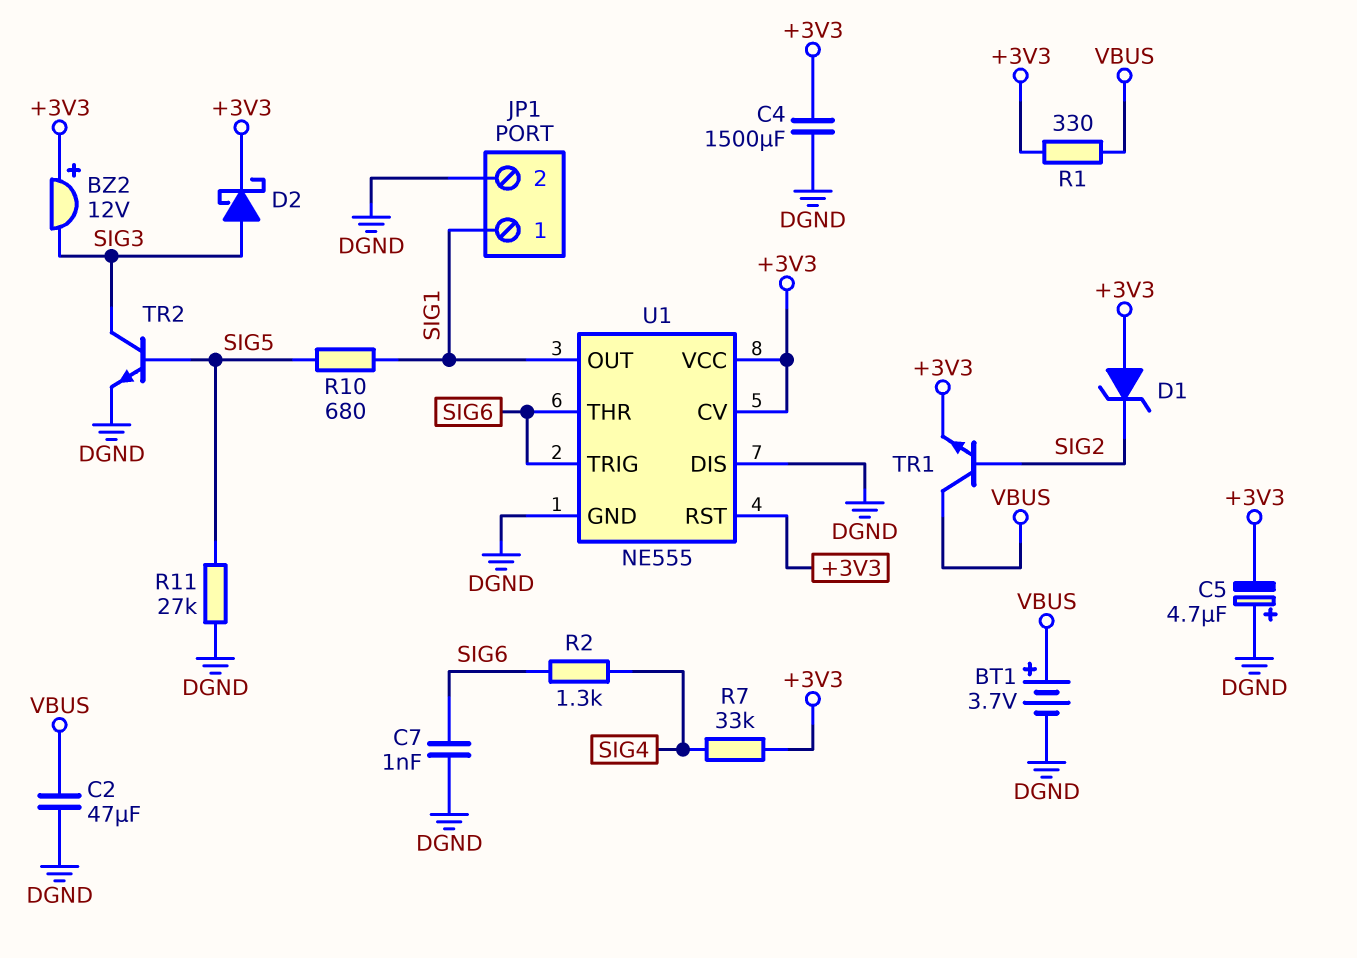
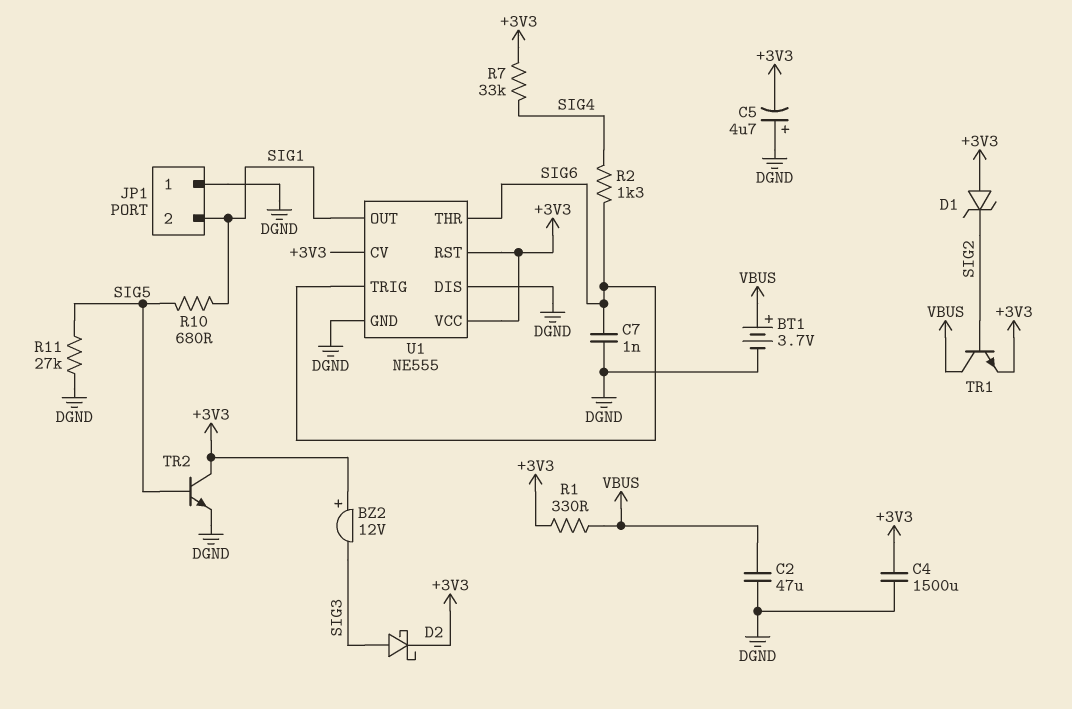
JP1 pin 1: SIG1 -> DGND
JP1 pin 2: DGND -> SIG1
TR2: NPN (B SIG5, C SIG3, E DGND) -> NPN (B SIG5, C +3V3, E DGND)

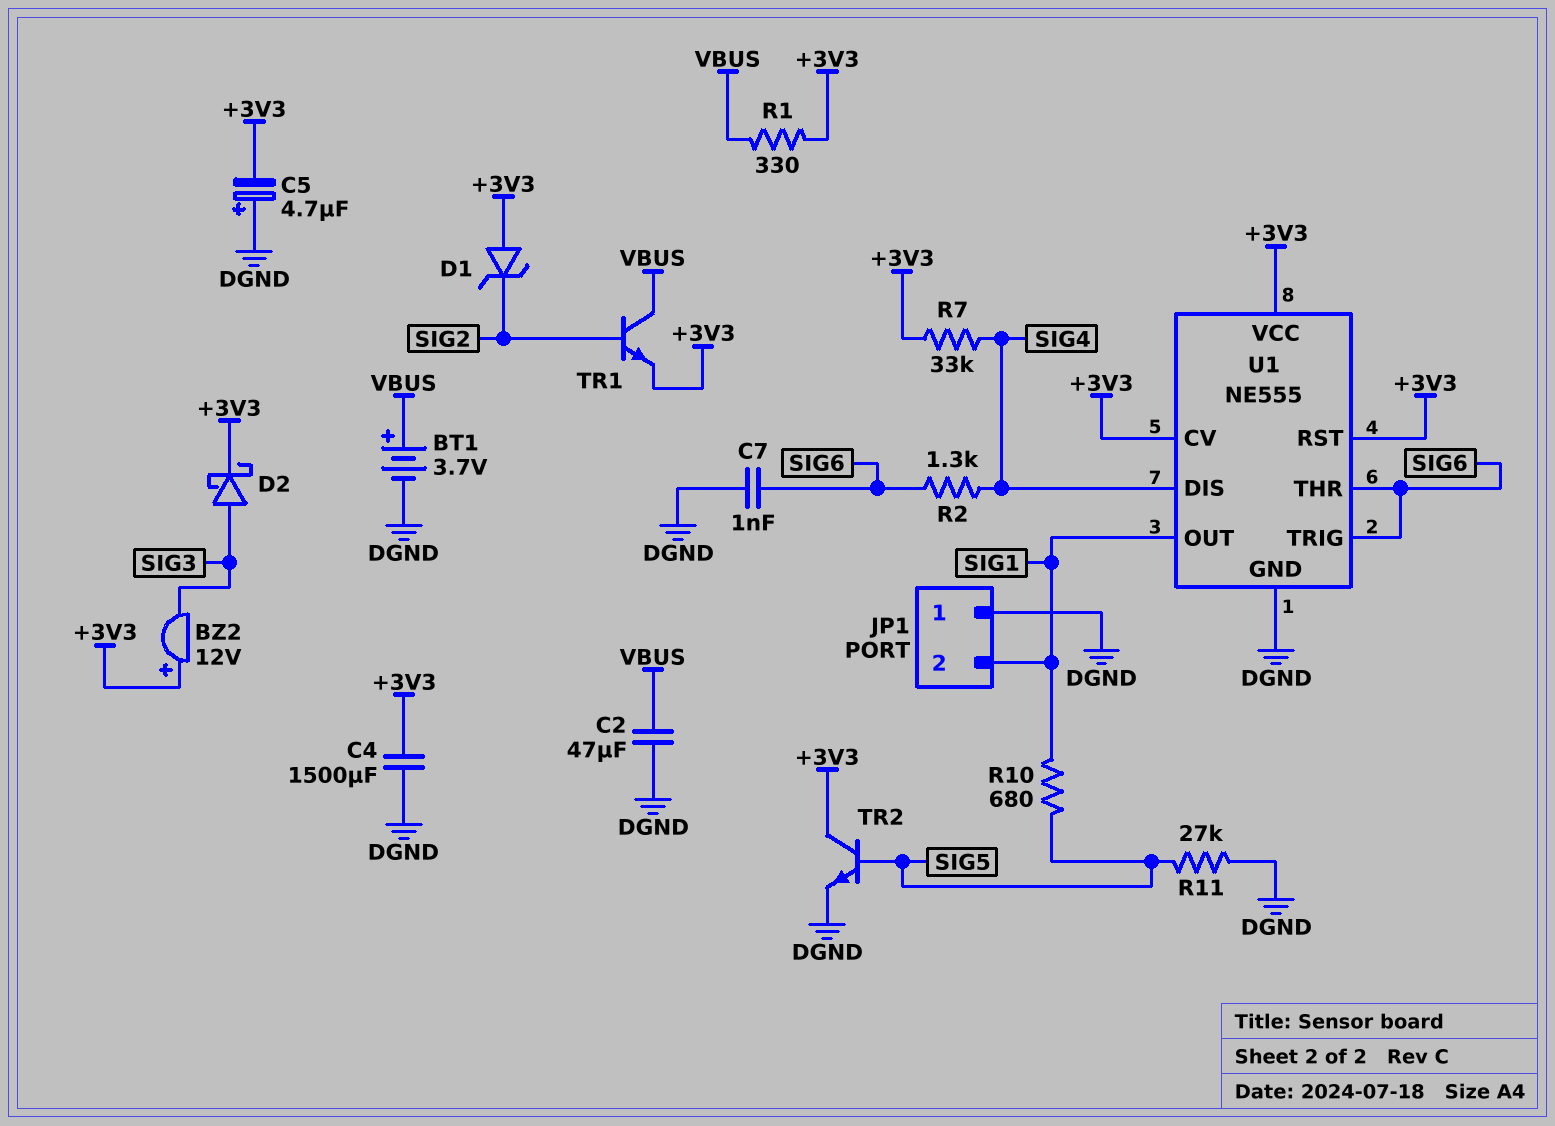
U1 pin DIS: DGND -> SIG4

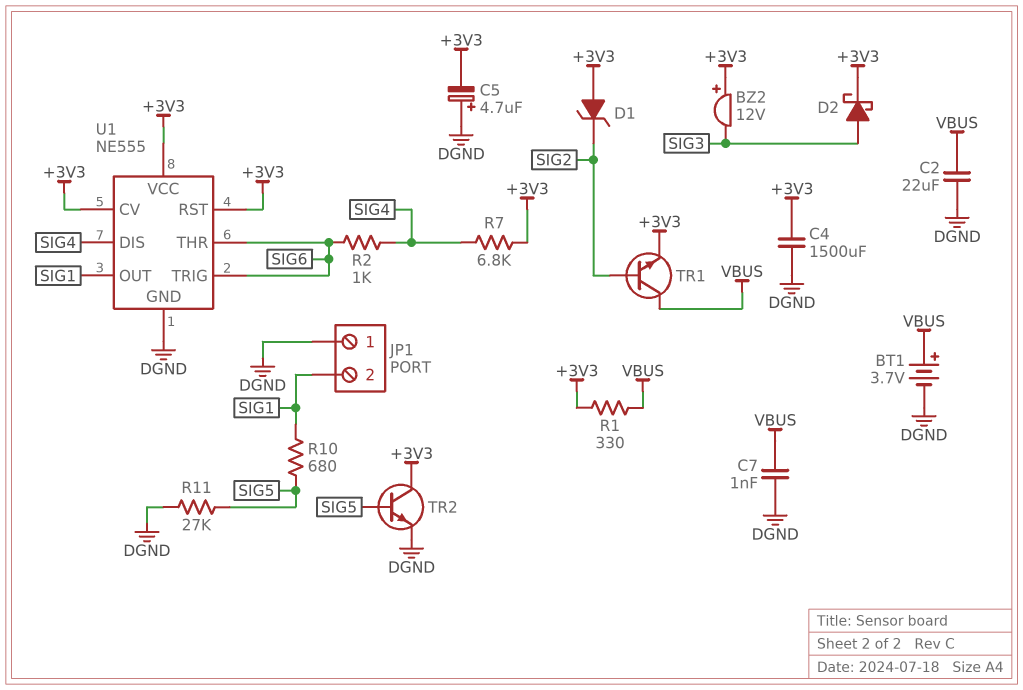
C2: 47uF (DGND, VBUS) -> 22uF (DGND, VBUS)
C7: 1nF (DGND, SIG6) -> 1nF (DGND, VBUS)
R2: 1.3k (SIG4, SIG6) -> 1k (SIG4, SIG6)
R7: 33k (+3V3, SIG4) -> 6.8k (+3V3, SIG4)

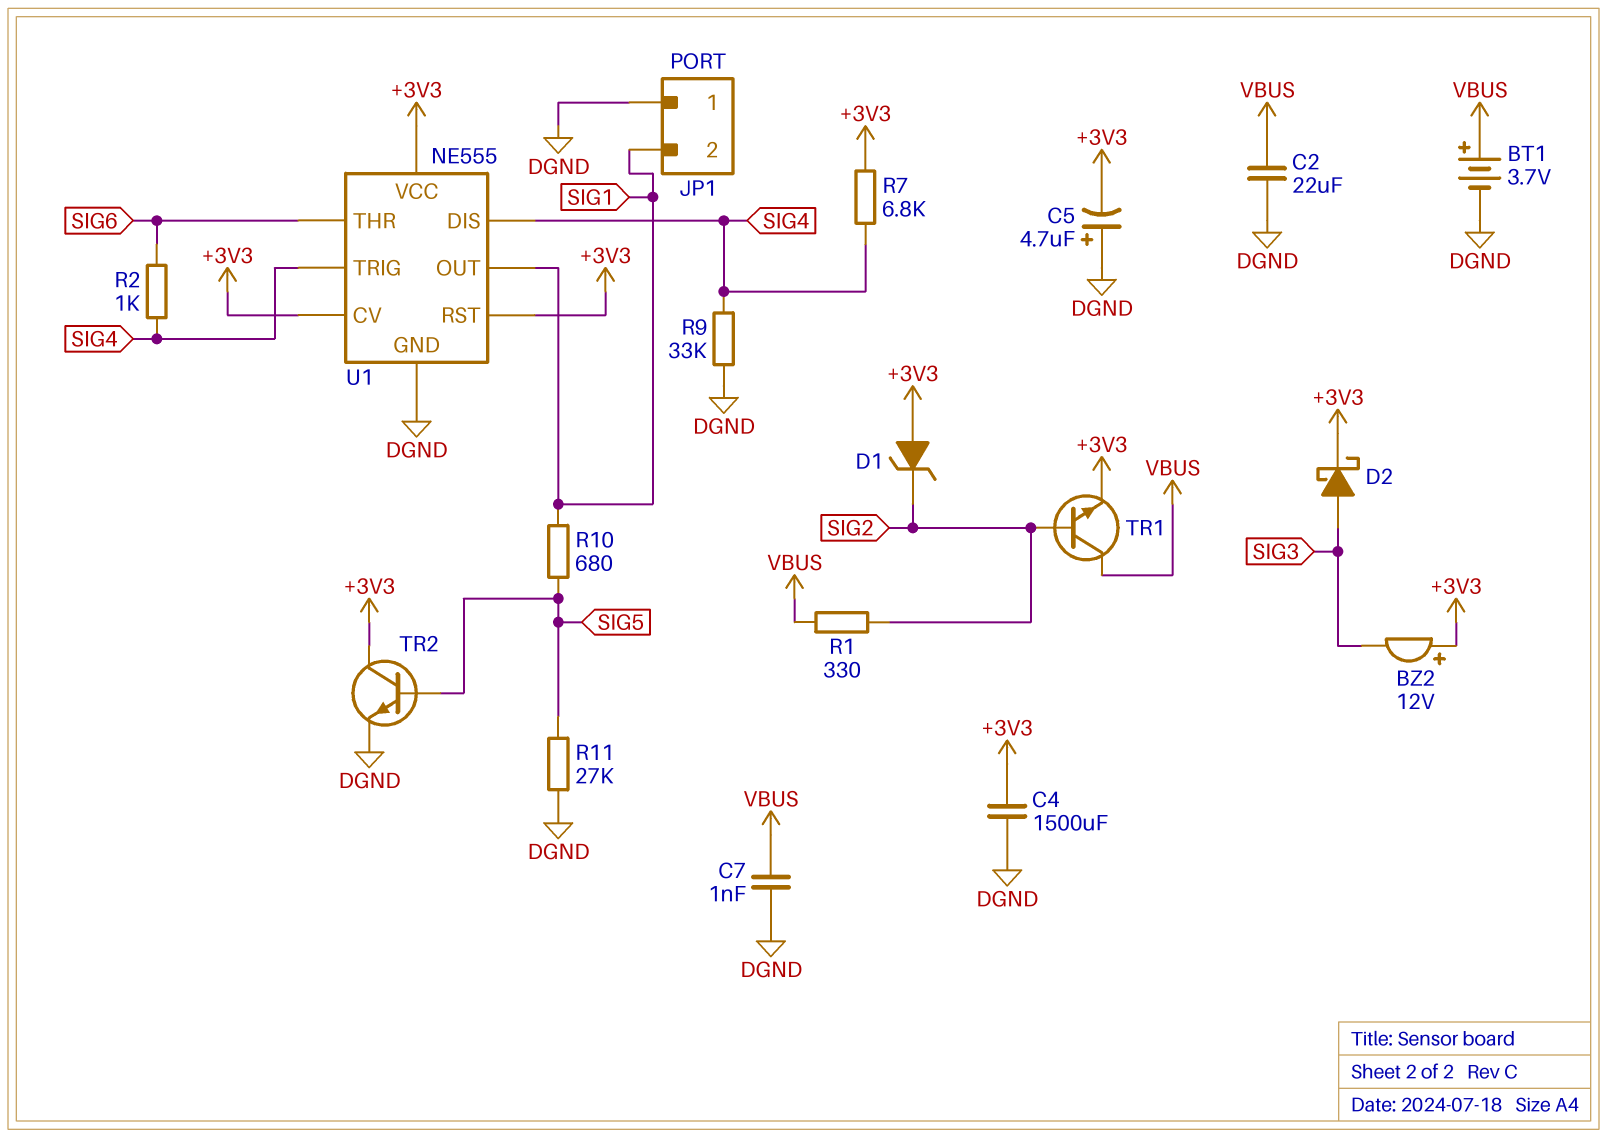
R1: 330 (+3V3, VBUS) -> 330 (SIG2, VBUS)
R9: none -> 33k (DGND, SIG4)
U1 pin TRIG: SIG6 -> SIG4

